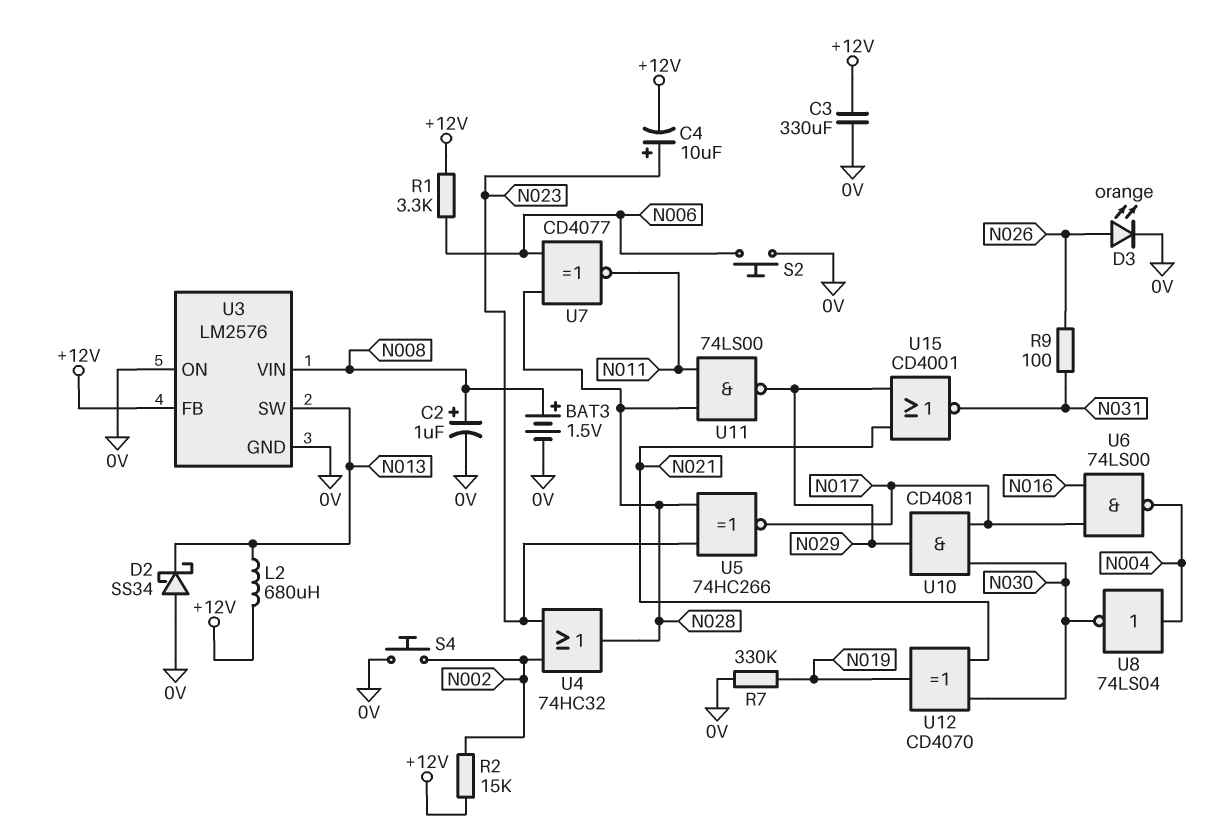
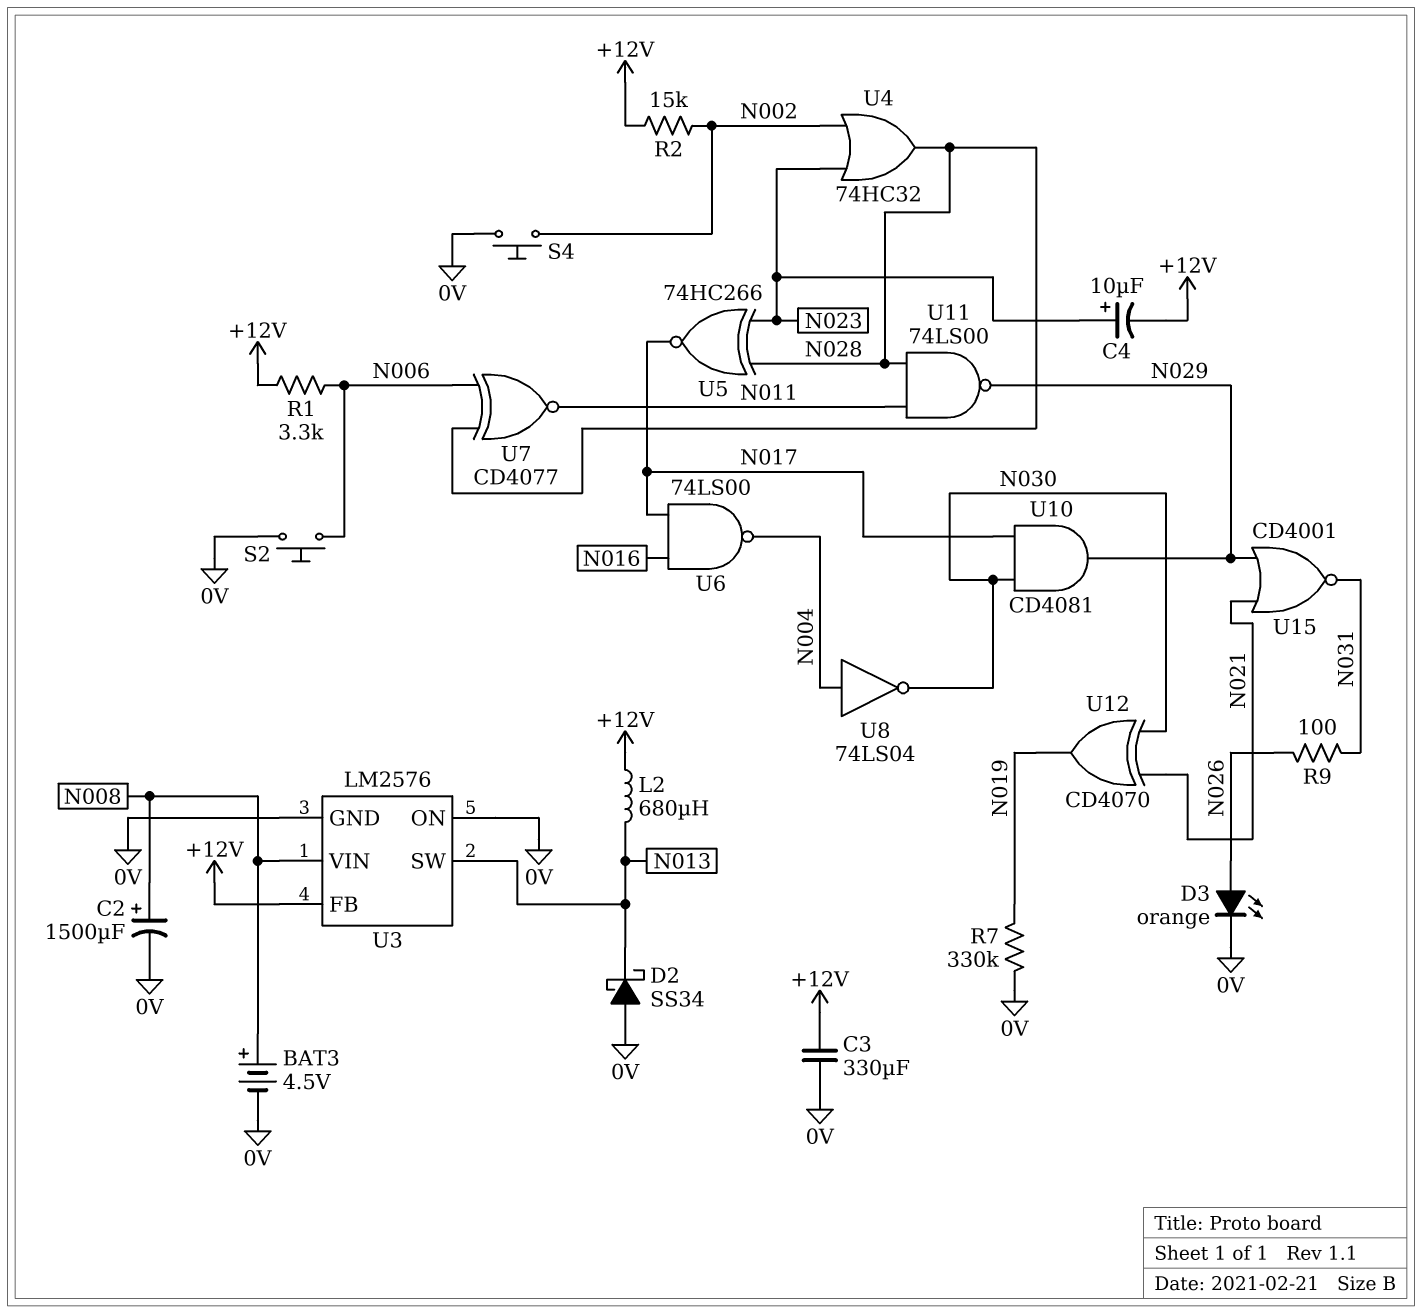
BAT3: 1.5V (plus N008, minus 0V) -> 4.5V (plus N008, minus 0V)
C2: 1uF (plus N008, minus 0V) -> 1500uF (plus N008, minus 0V)

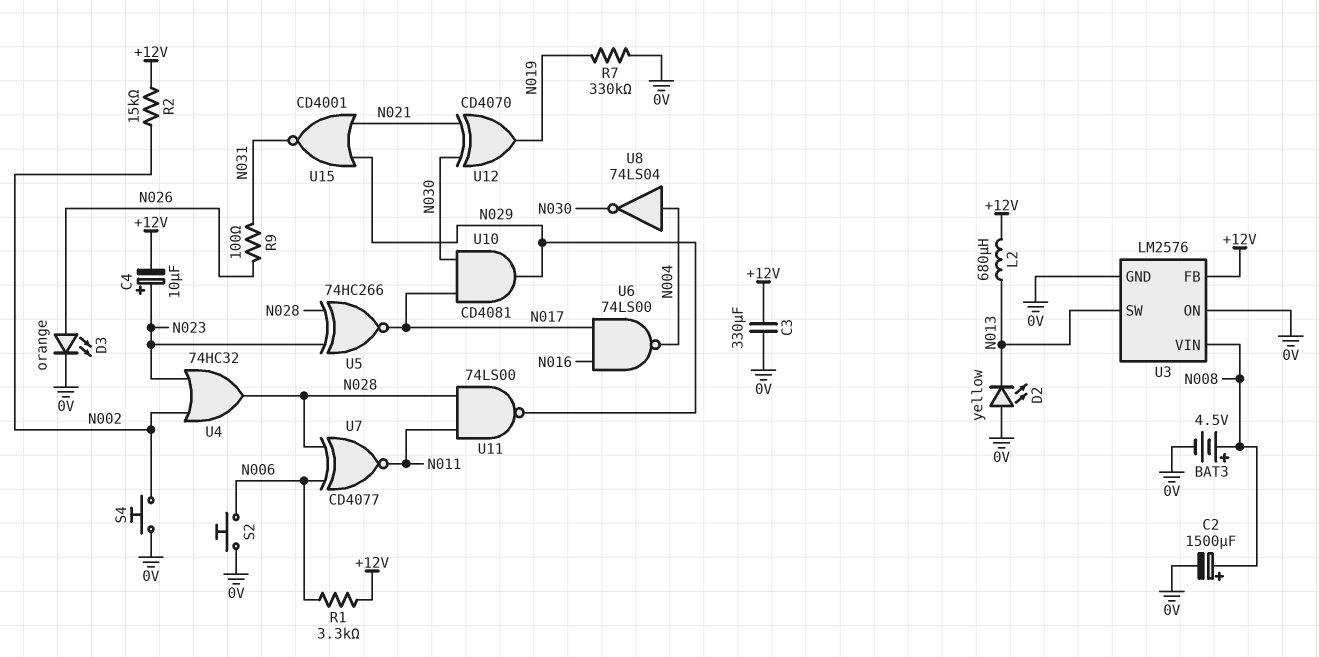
D2: schottky SS34 (A 0V, K N013) -> LED yellow (A 0V, K N013)

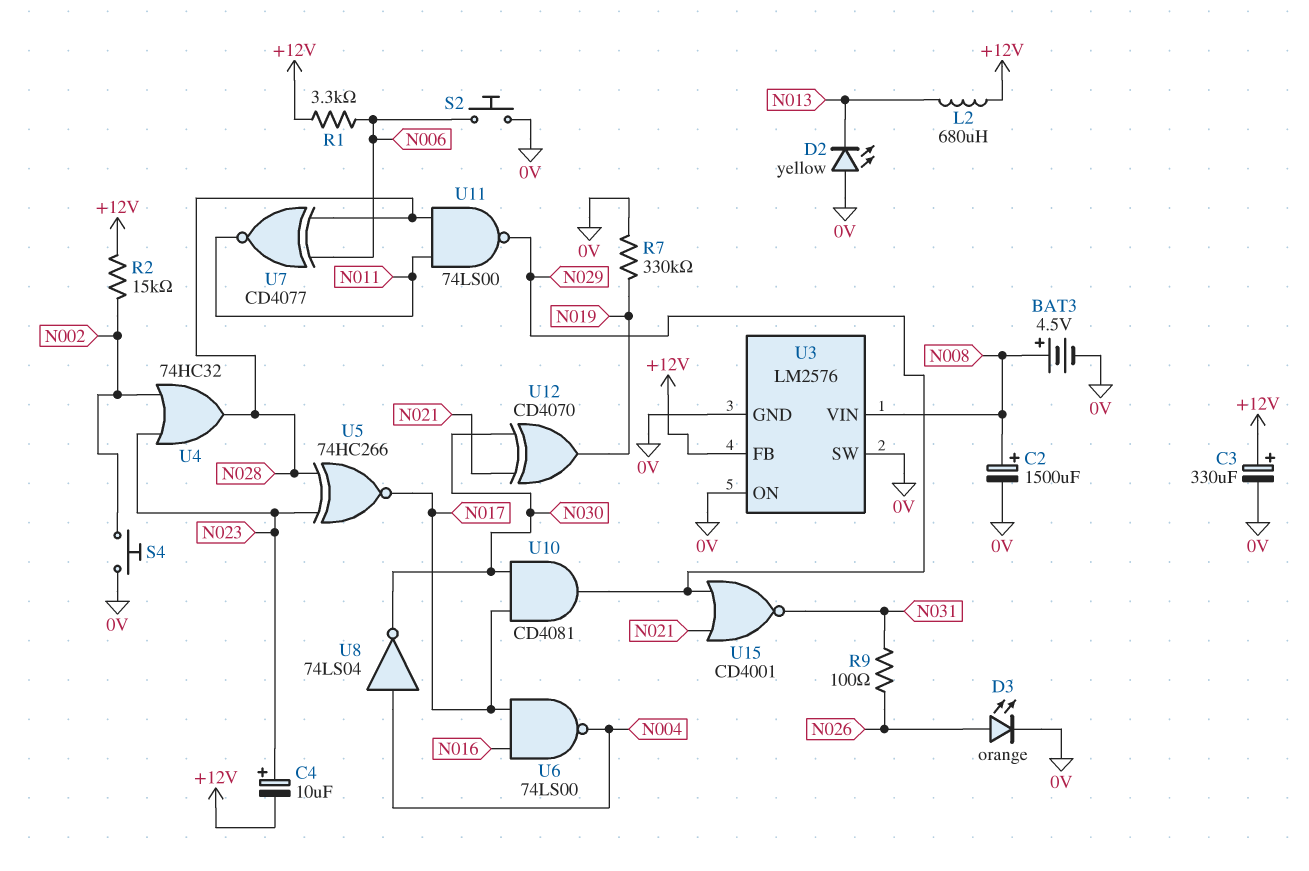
C3: 330uF (+12V, 0V) -> 330uF (plus +12V, minus 0V)
U3 pin SW: N013 -> 0V

